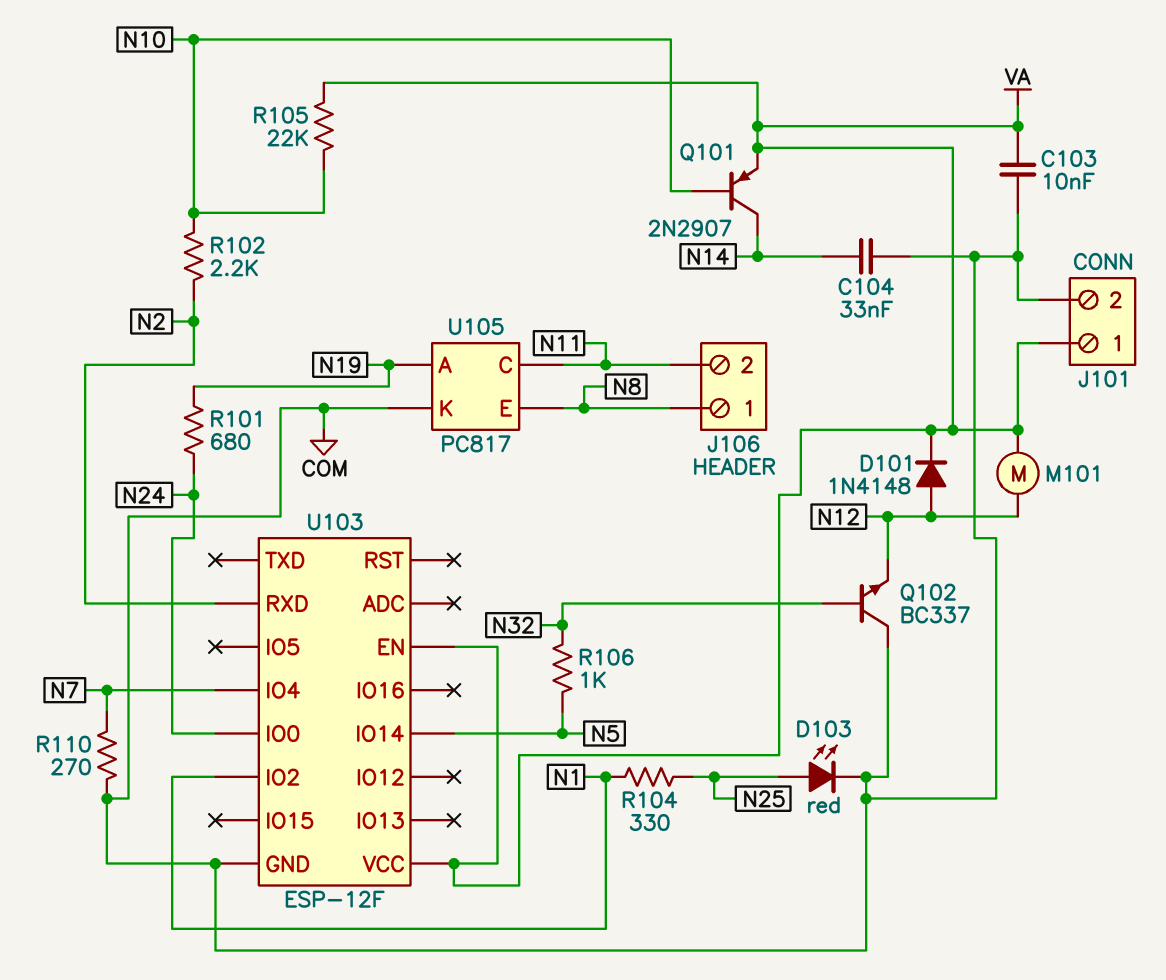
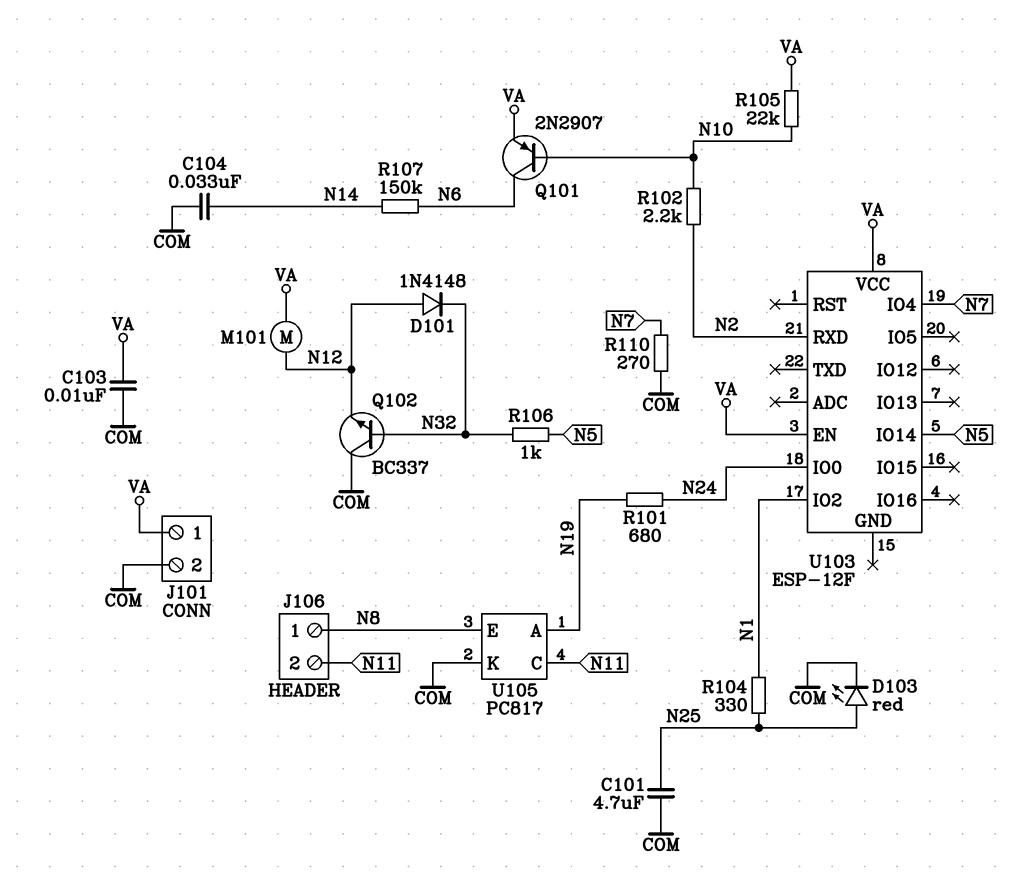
C101: none -> 4.7uF (COM, N25)
D101: diode 1N4148 (A N12, K VA) -> diode 1N4148 (A N12, K N32)
Q101: PNP 2N2907 (B N10, C N14, E VA) -> PNP 2N2907 (B N10, C N6, E VA)
R107: none -> 150k (N6, N14)
U103 pin GND: COM -> none

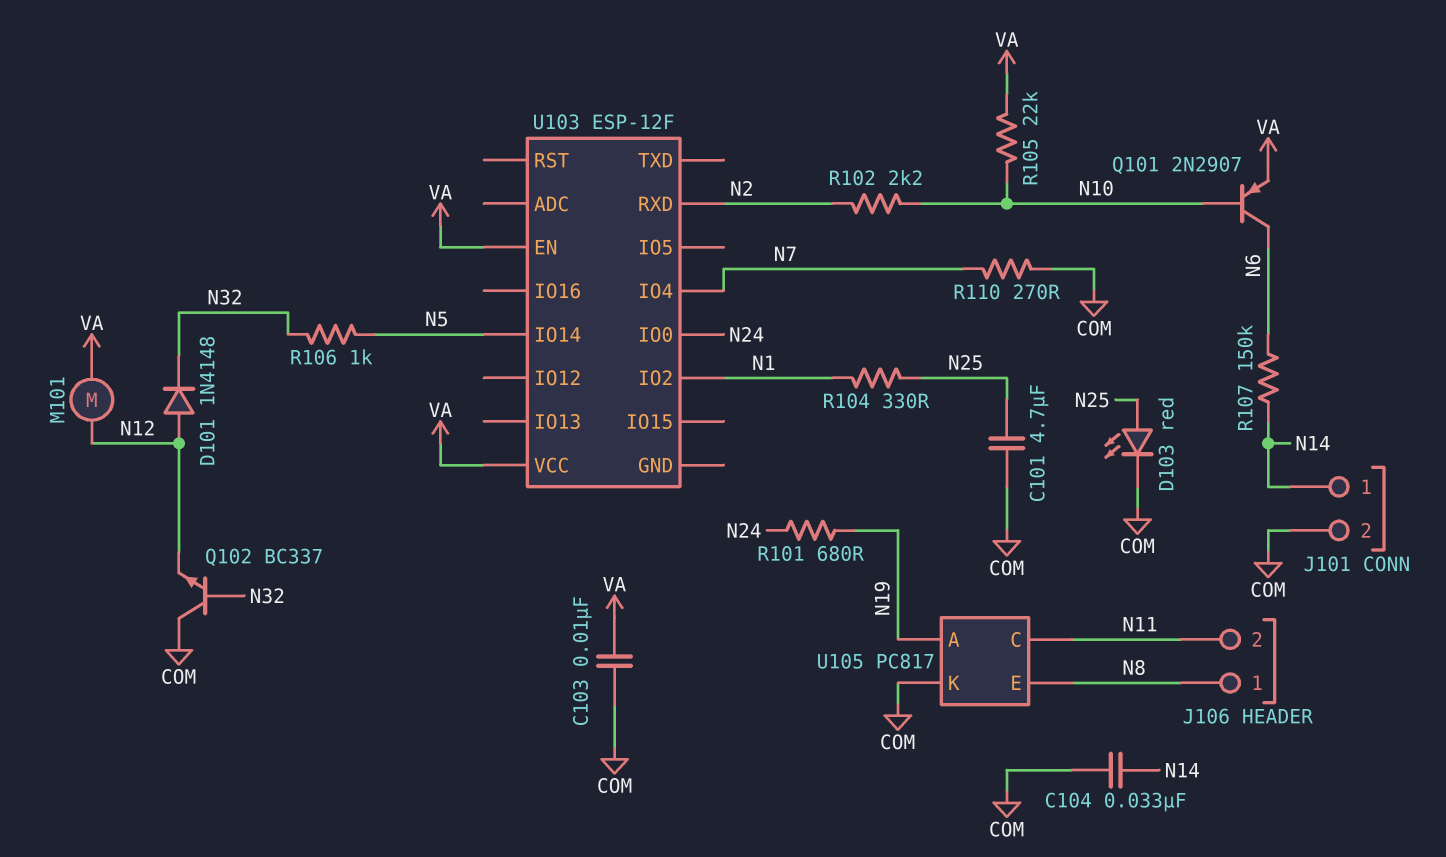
J101 pin 1: VA -> N14

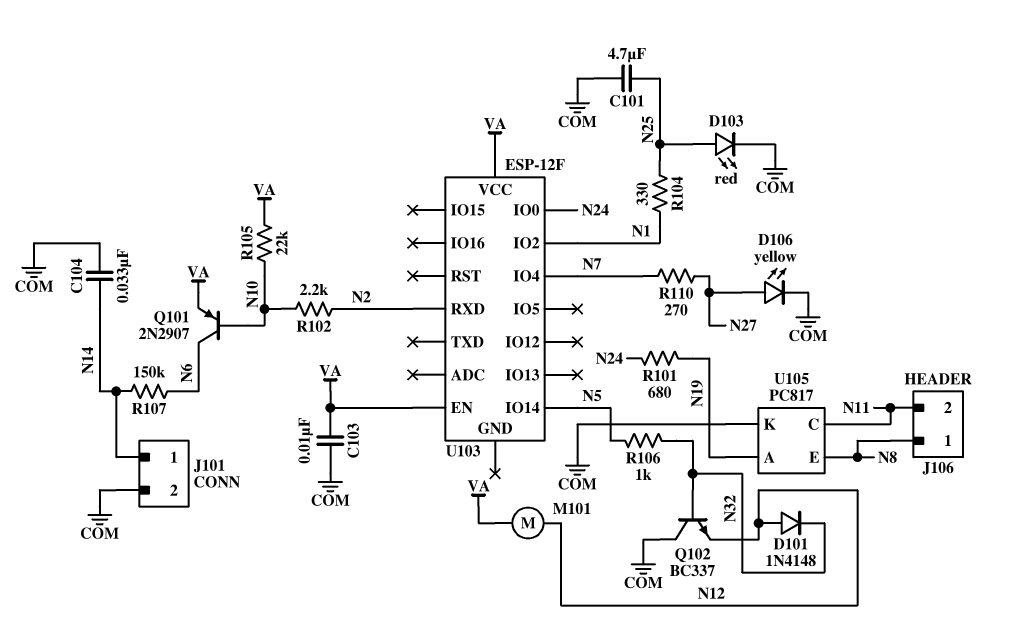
D106: none -> LED yellow (A N27, K COM)
R110: 270 (COM, N7) -> 270 (N7, N27)

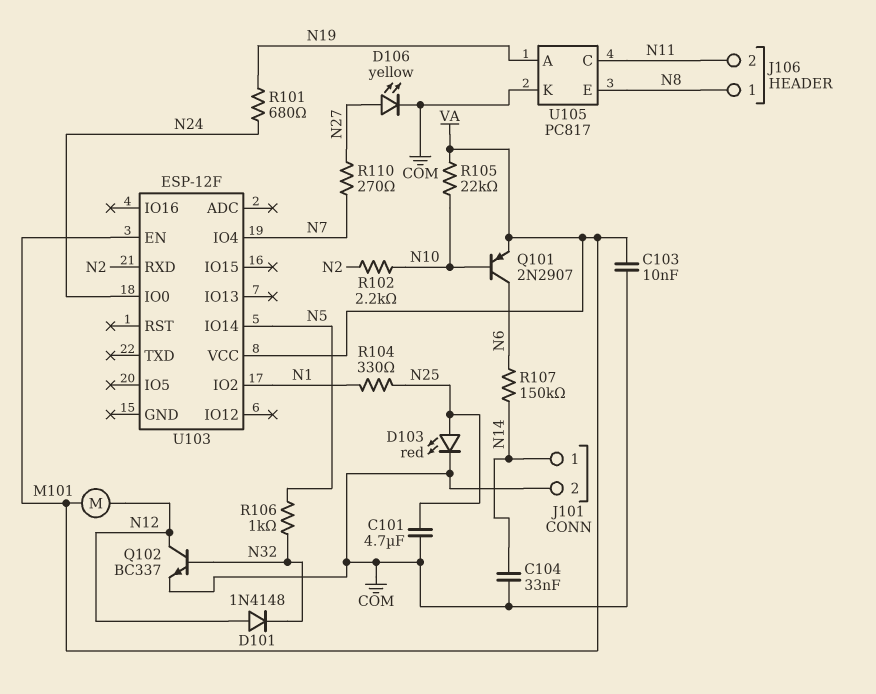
Q102: NPN BC337 (B N32, C COM, E N12) -> NPN BC337 (B N32, C N12, E COM)

